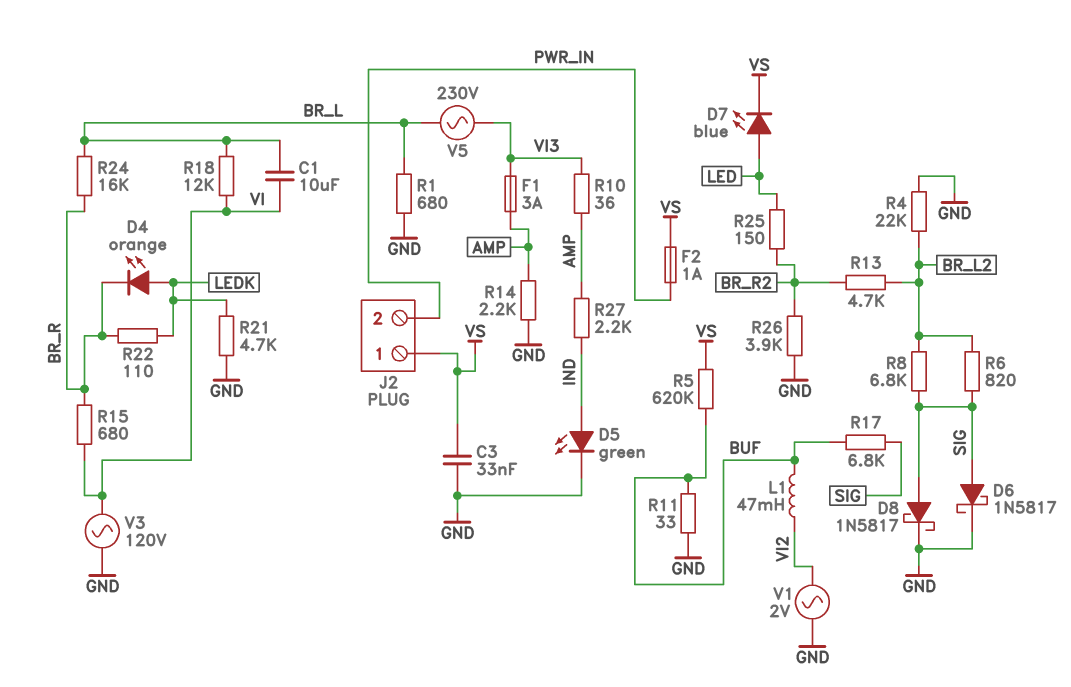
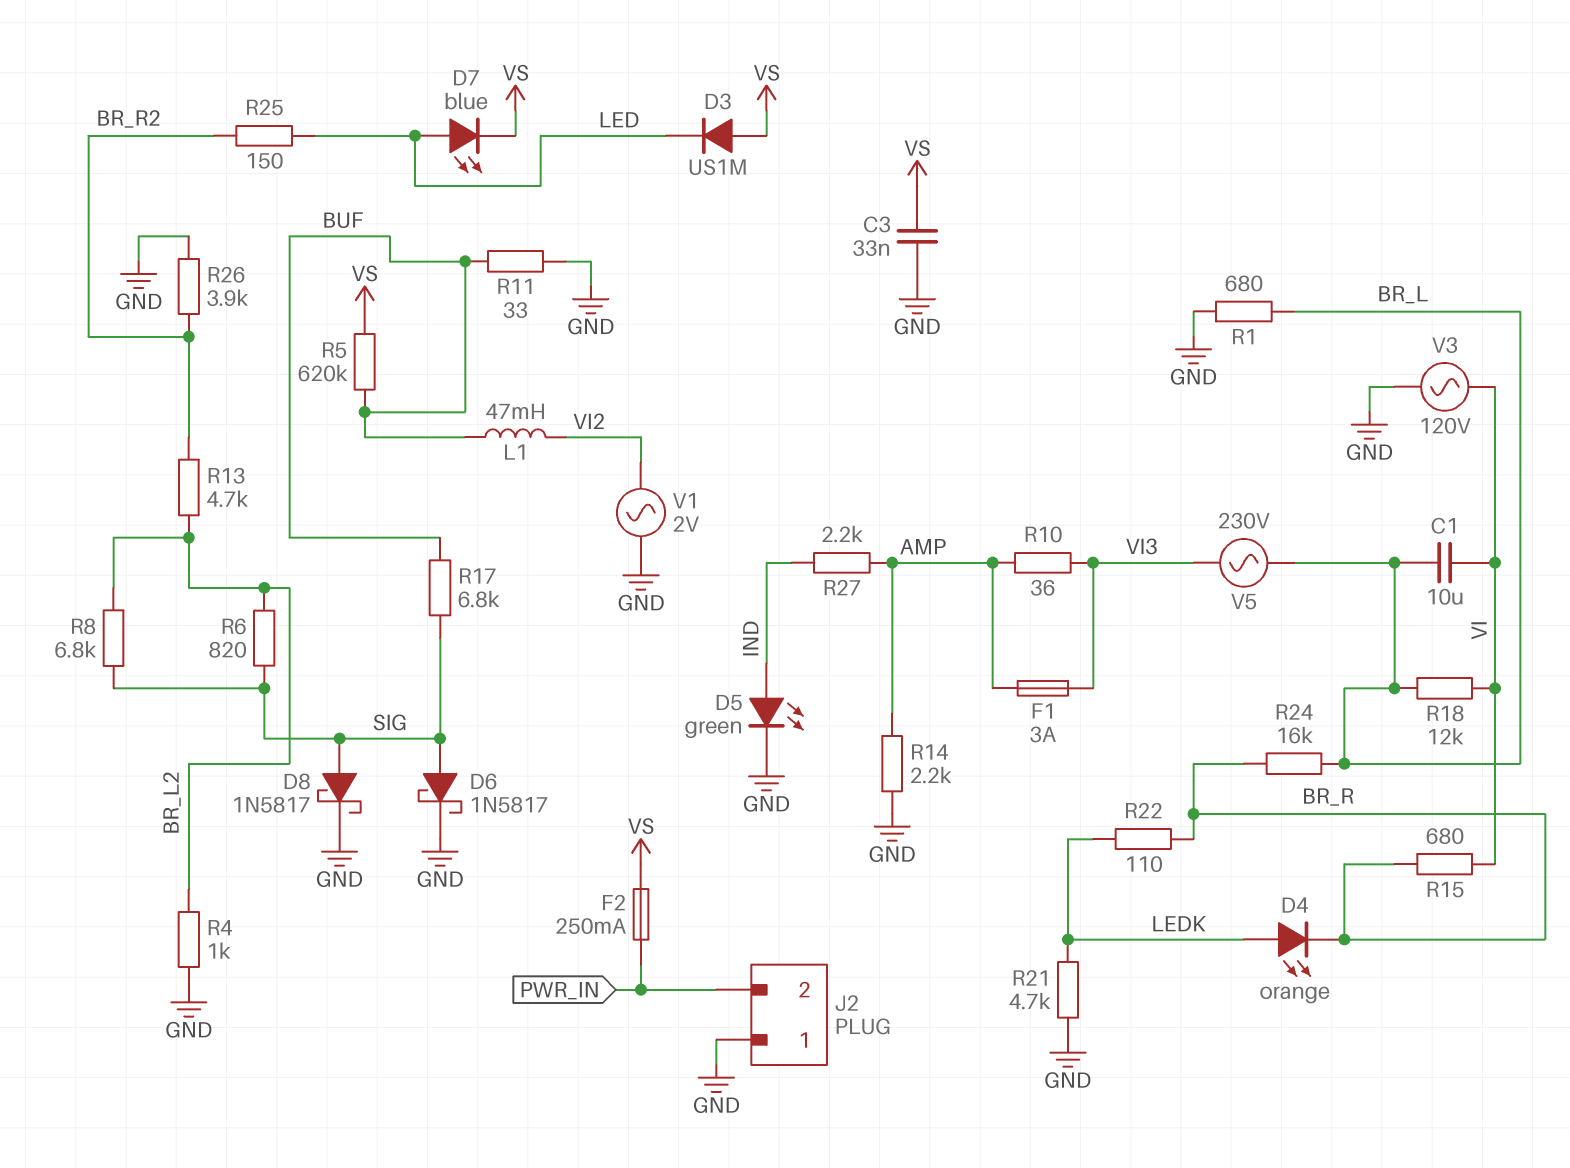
D3: none -> diode US1M (A VS, K LED)
F2: 1A (PWR_IN, VS) -> 250mA (PWR_IN, VS)
J2 pin 1: VS -> GND
R4: 22k (BR_L2, GND) -> 1k (BR_L2, GND)

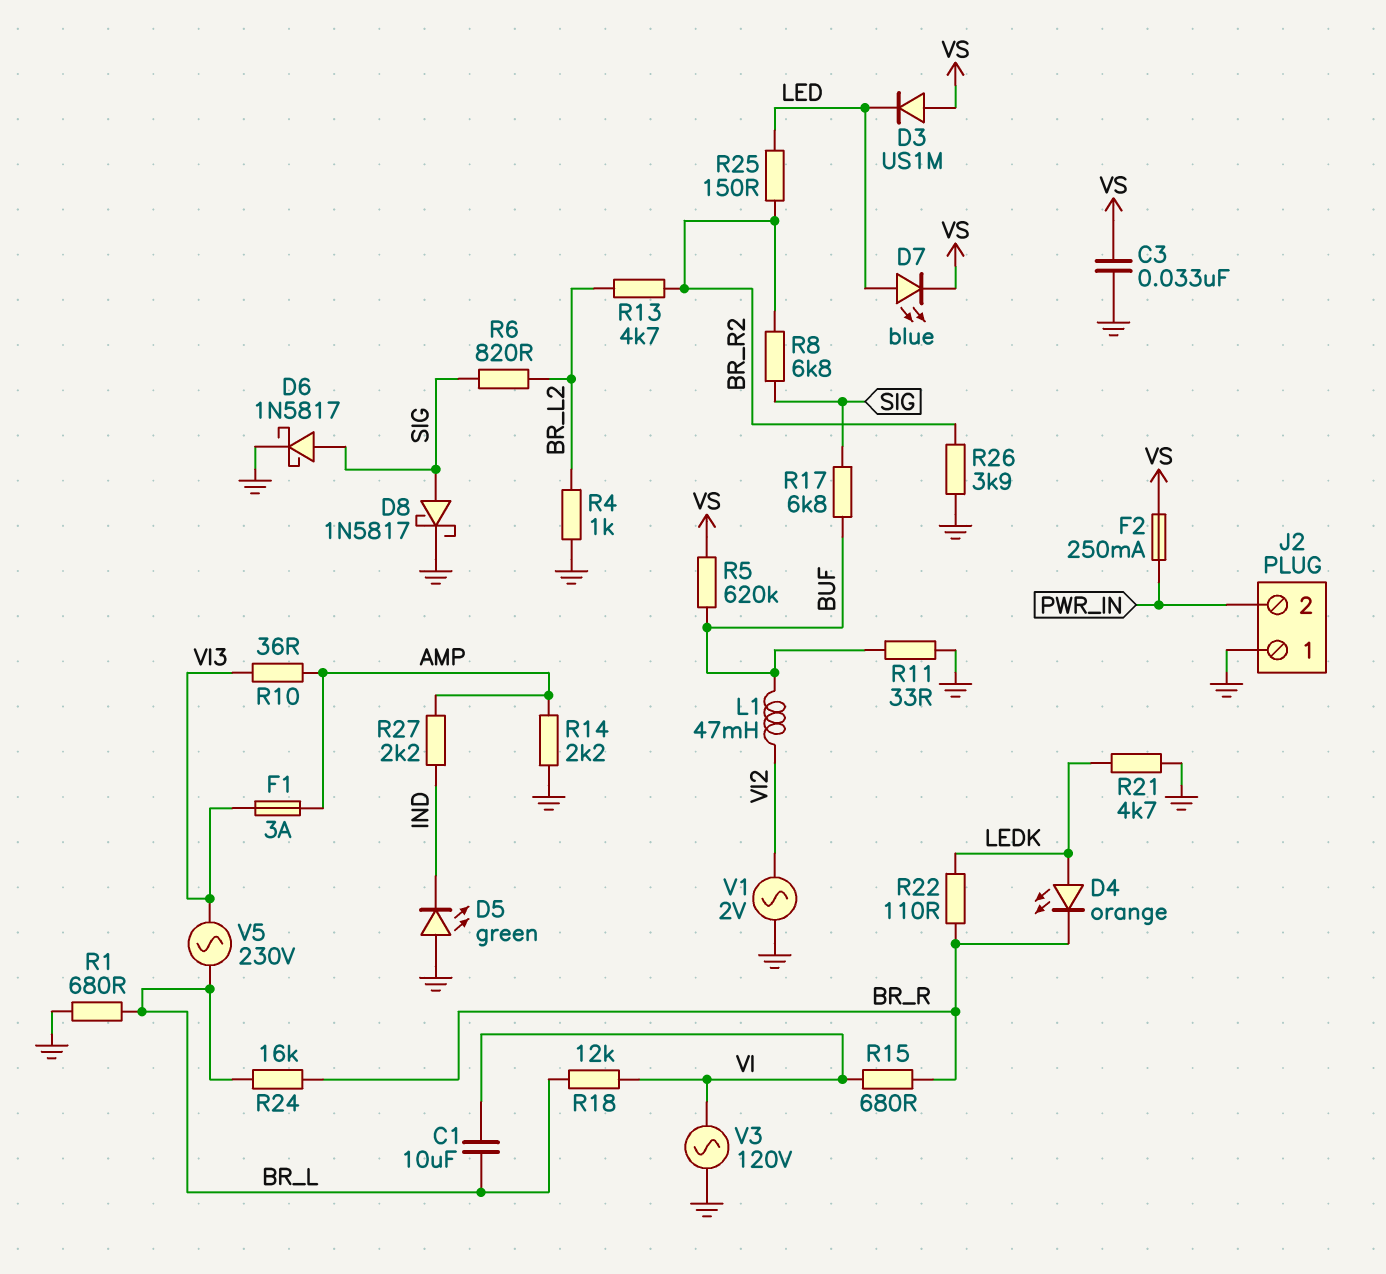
D5: LED green (A IND, K GND) -> LED green (A GND, K IND)
R8: 6.8k (BR_L2, SIG) -> 6.8k (BR_R2, SIG)

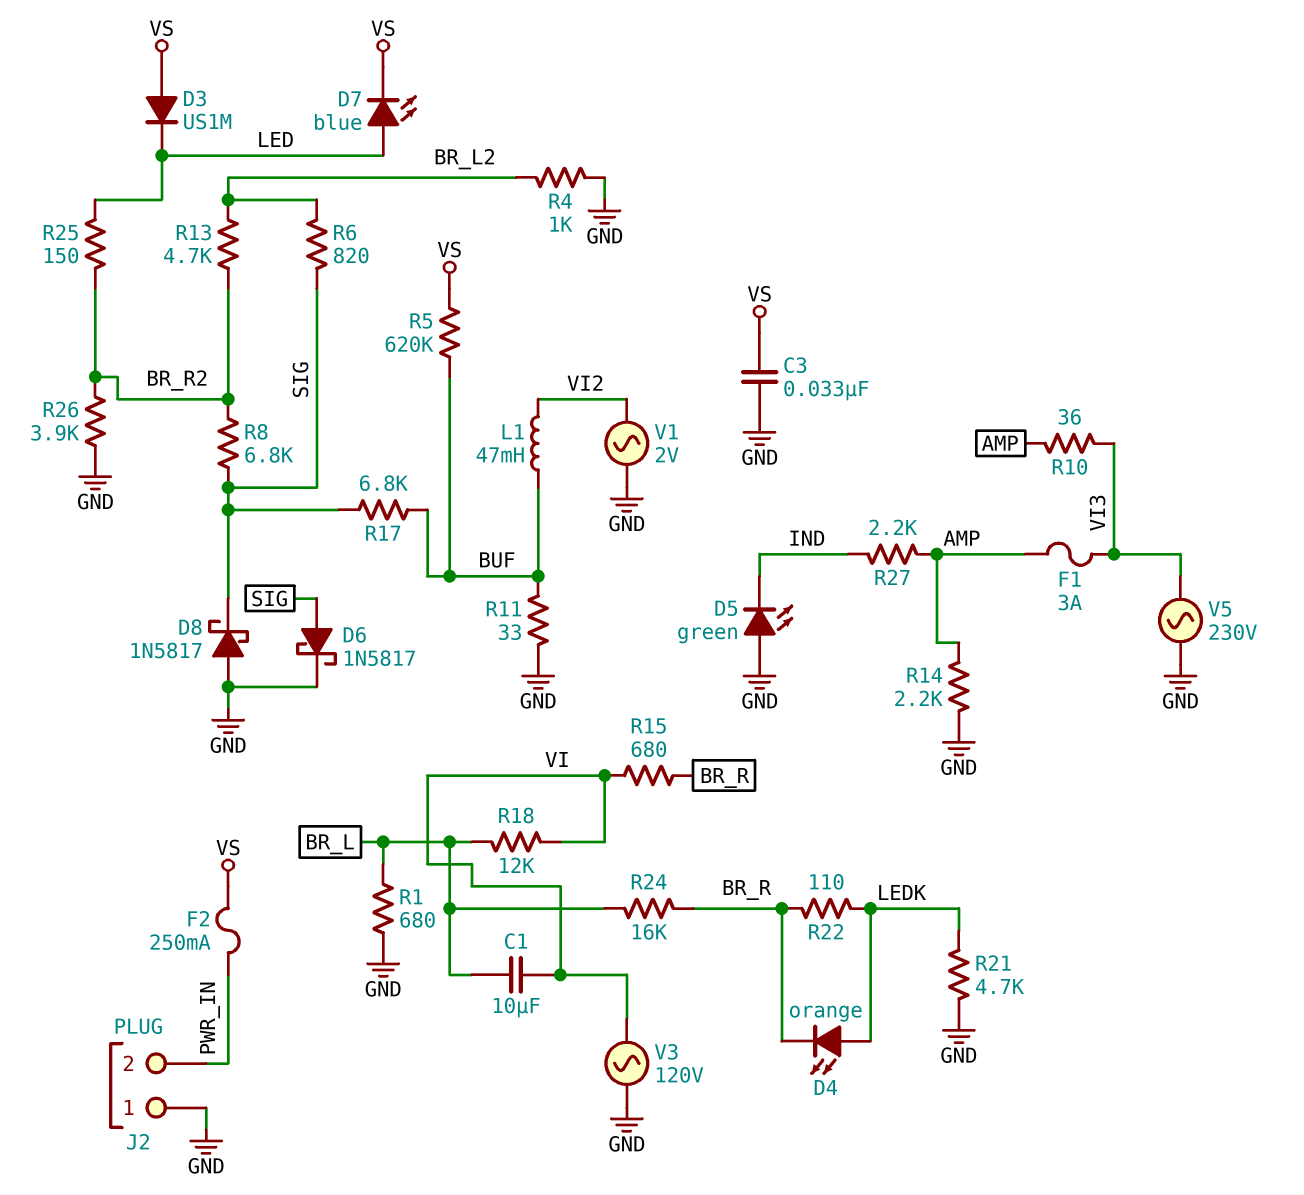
D8: schottky 1N5817 (A SIG, K GND) -> schottky 1N5817 (A GND, K SIG)
V5: AC 230V (BR_L, VI3) -> AC 230V (GND, VI3)

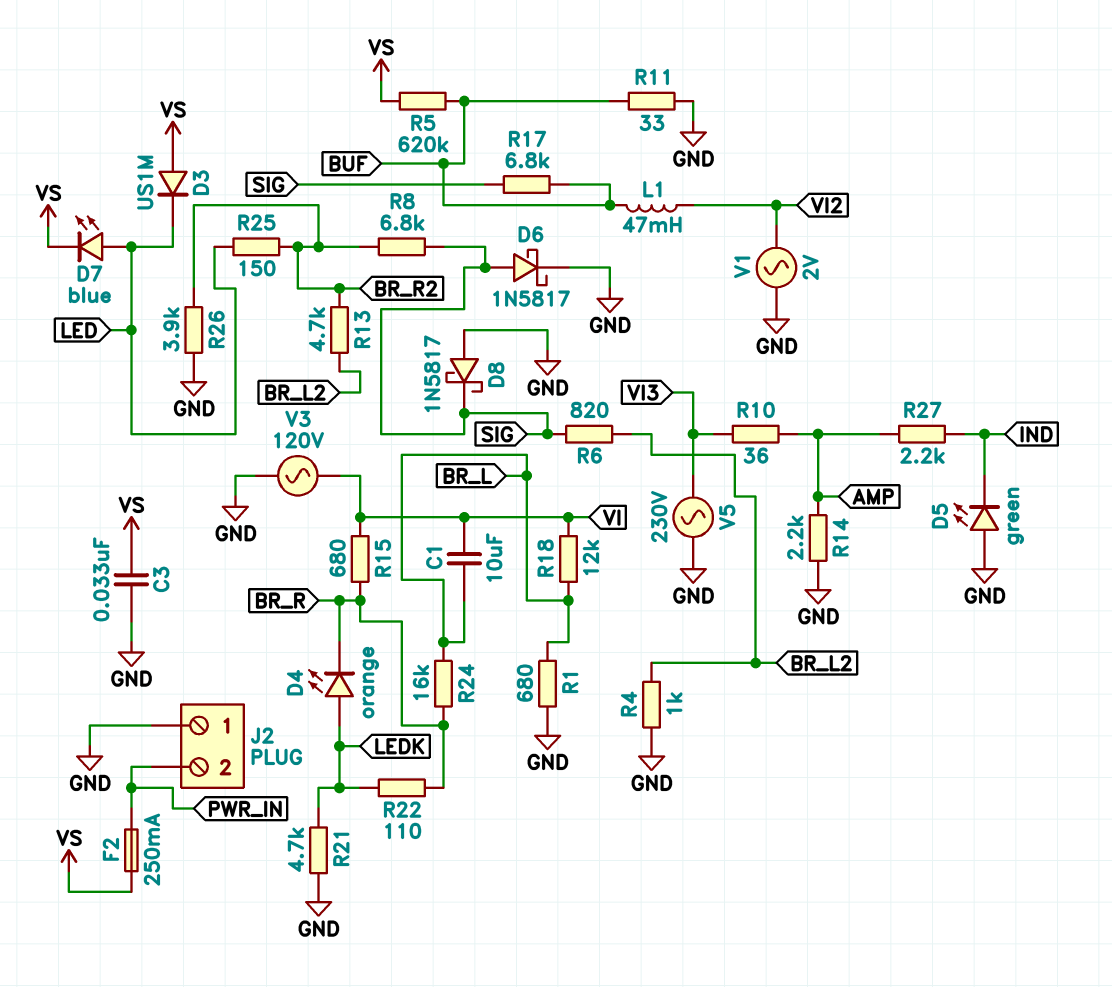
F1: 3A (AMP, VI3) -> none

